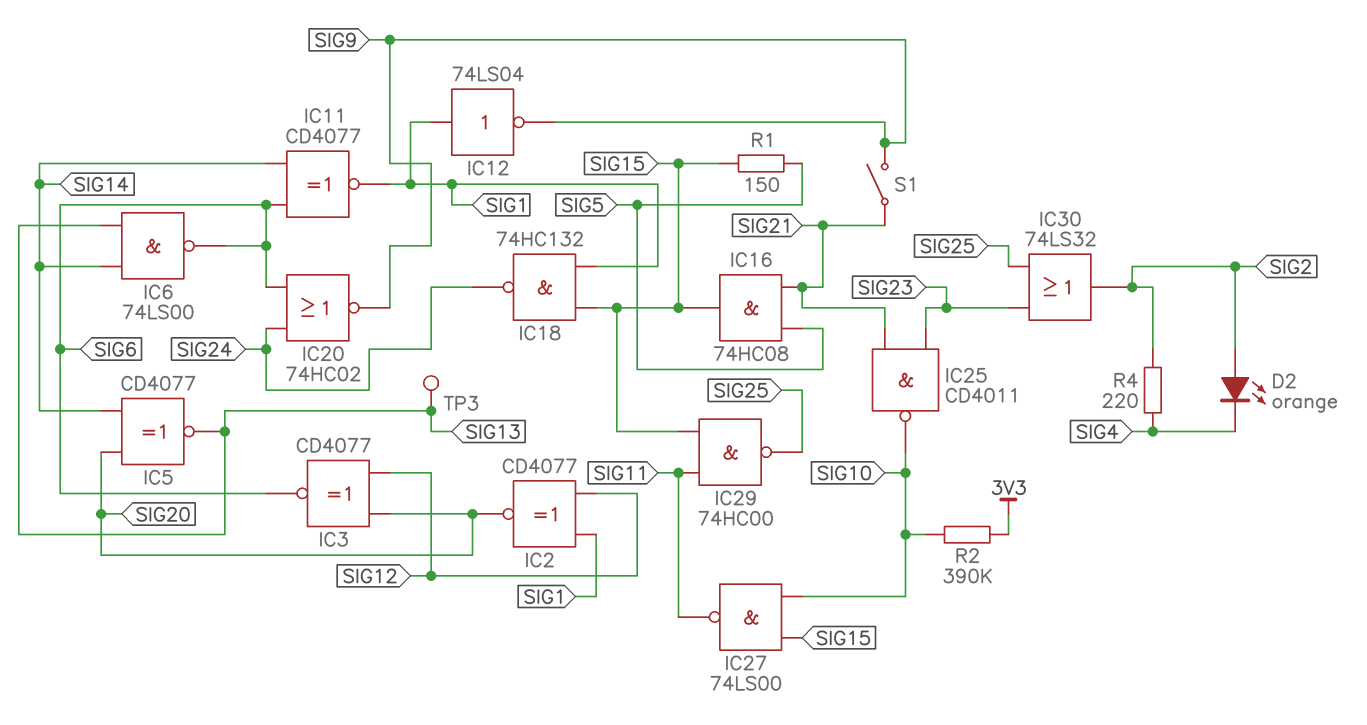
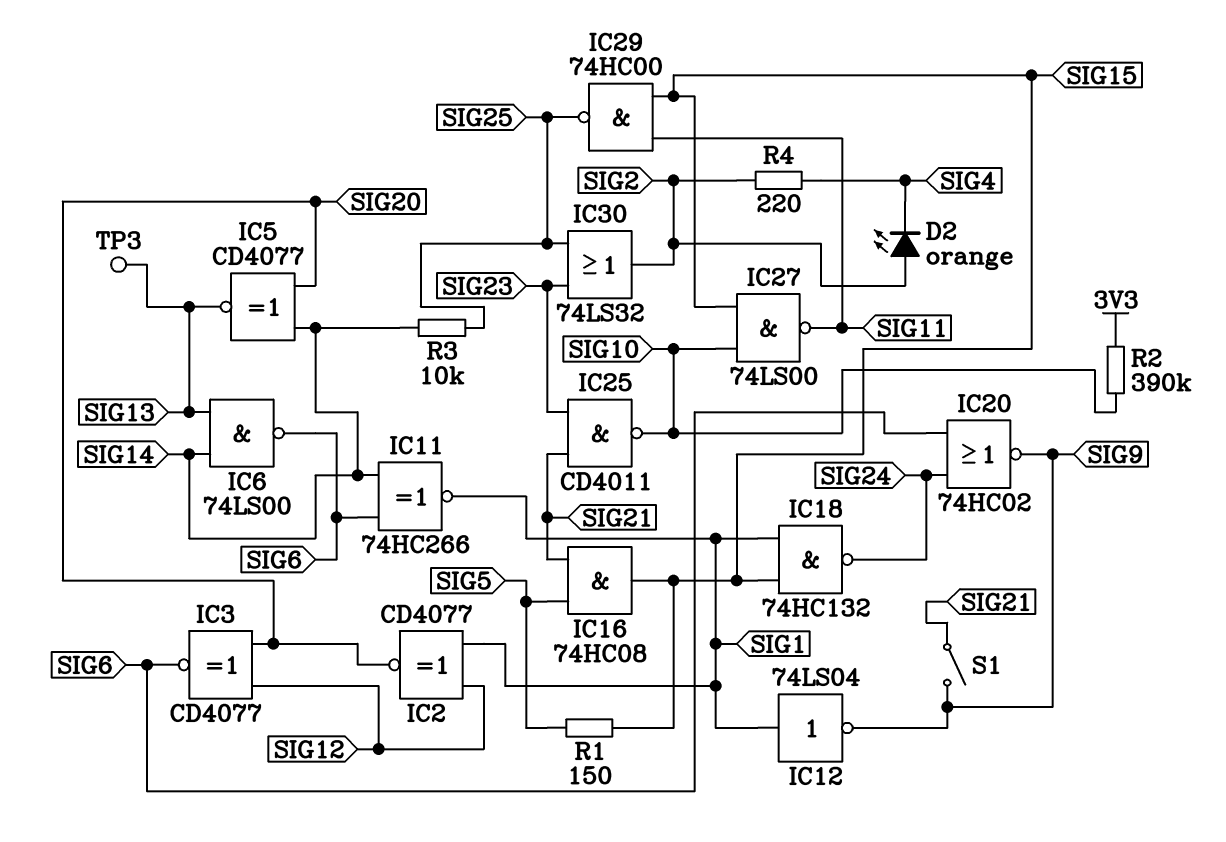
IC11: XNOR CD4077 (in SIG6, in SIG14, out SIG1) -> XNOR 74HC266 (in SIG6, in SIG14, out SIG1)
R3: none -> 10k (SIG14, SIG25)

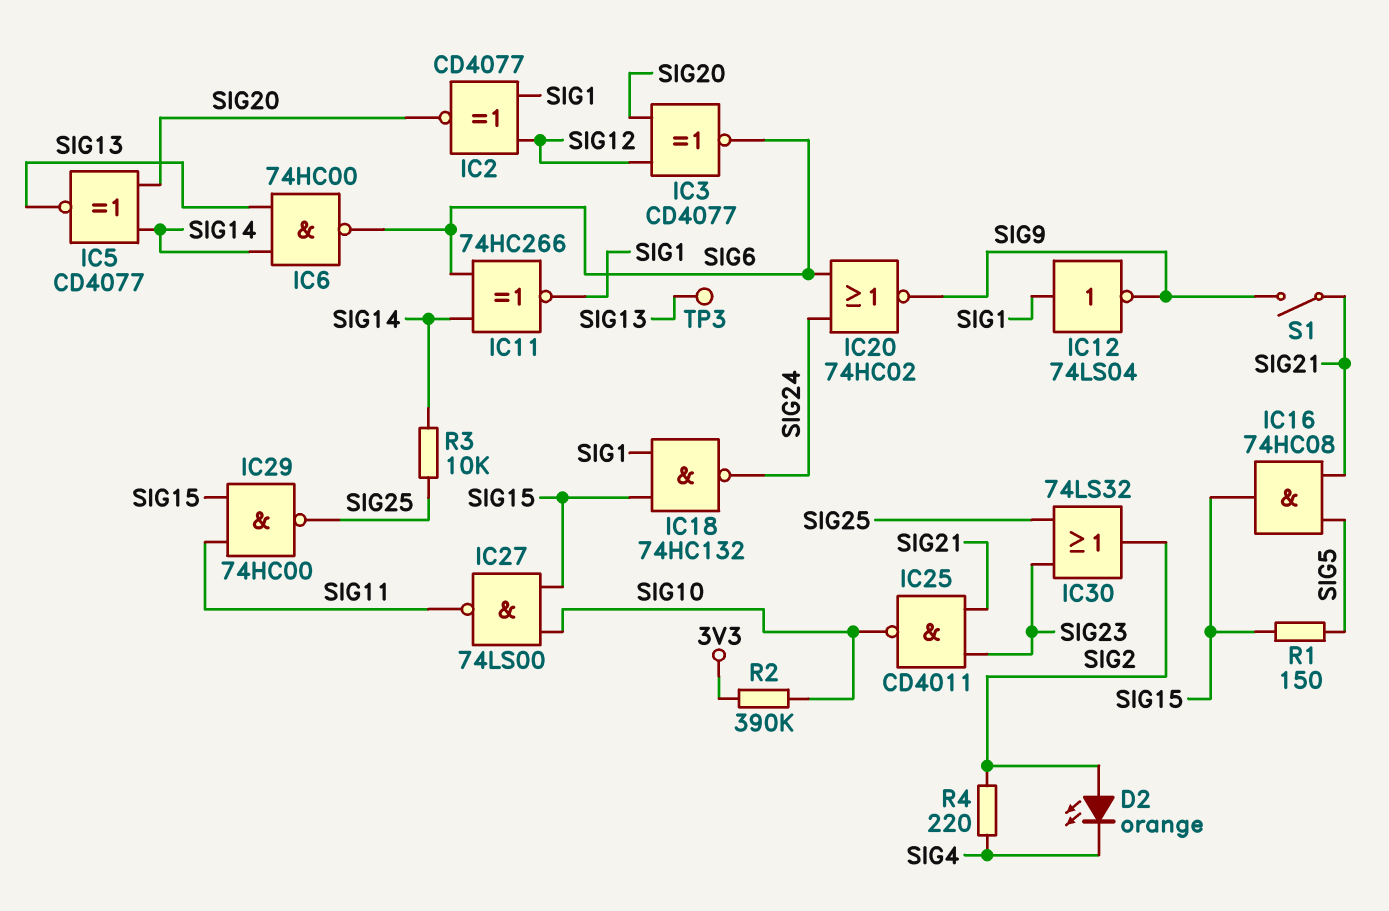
IC6: NAND 74LS00 (in SIG13, in SIG14, out SIG6) -> NAND 74HC00 (in SIG13, in SIG14, out SIG6)

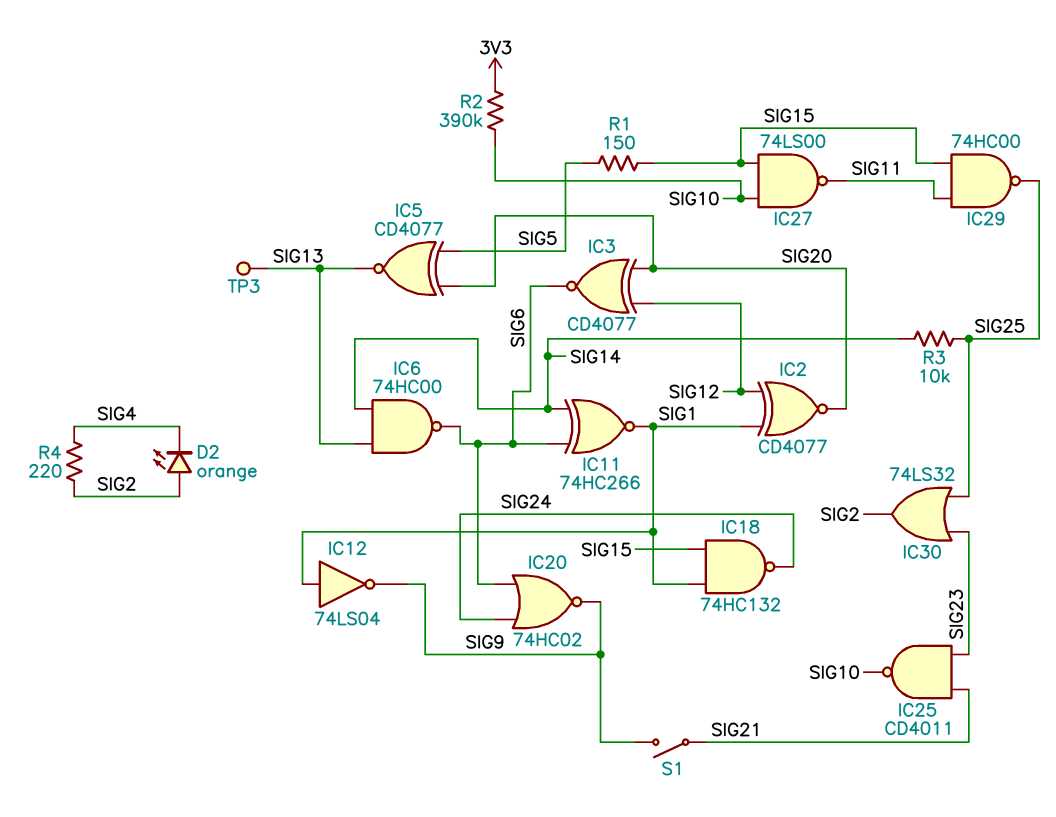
IC5: XNOR CD4077 (in SIG14, in SIG20, out SIG13) -> XNOR CD4077 (in SIG5, in SIG20, out SIG13)
IC16: AND 74HC08 (in SIG5, in SIG21, out SIG15) -> none

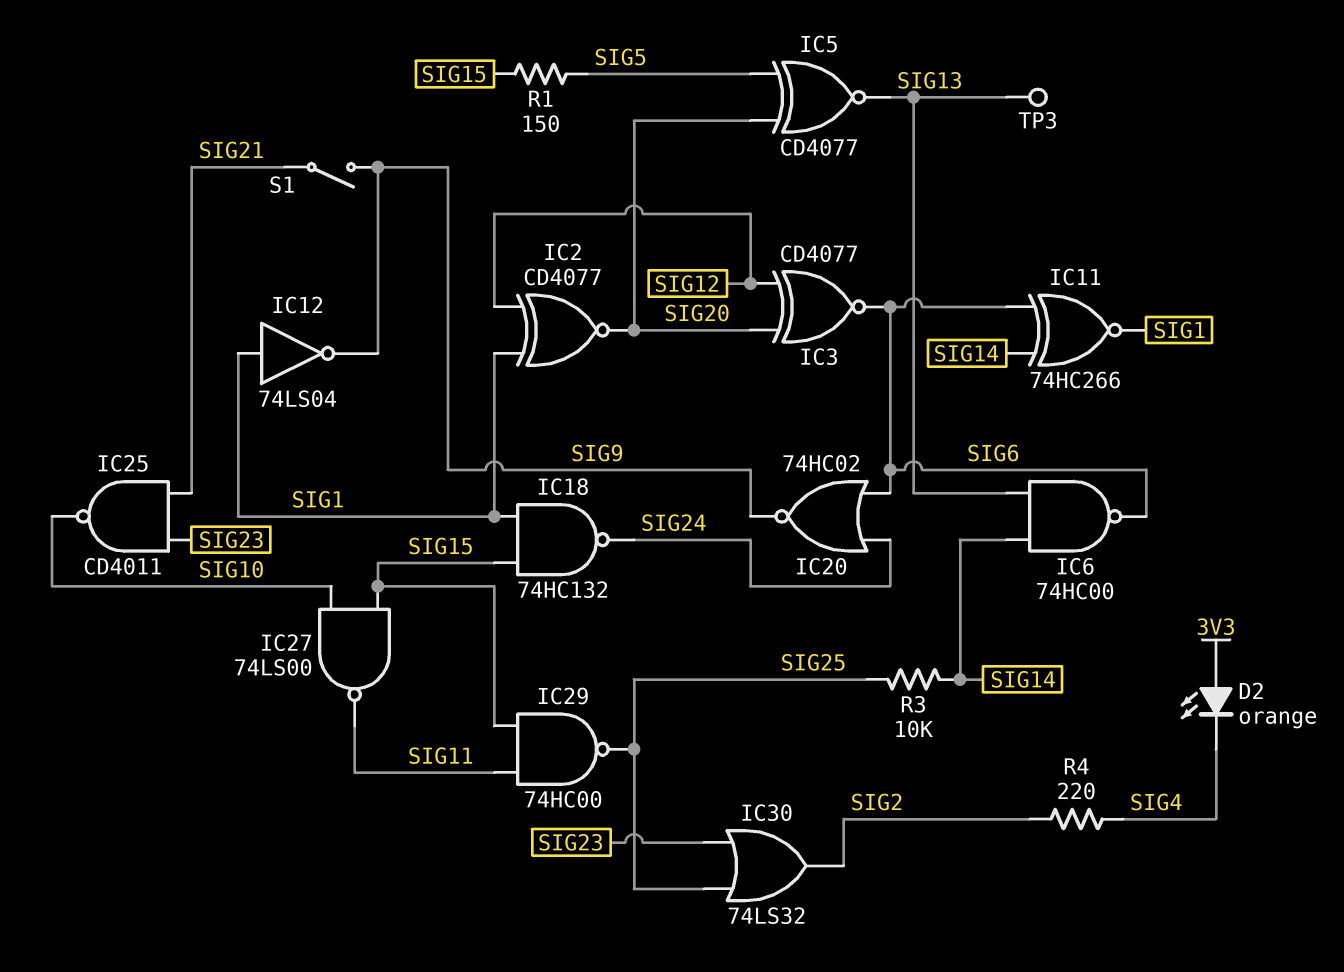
D2: LED orange (A SIG2, K SIG4) -> LED orange (A 3V3, K SIG4)
R2: 390k (3V3, SIG10) -> none

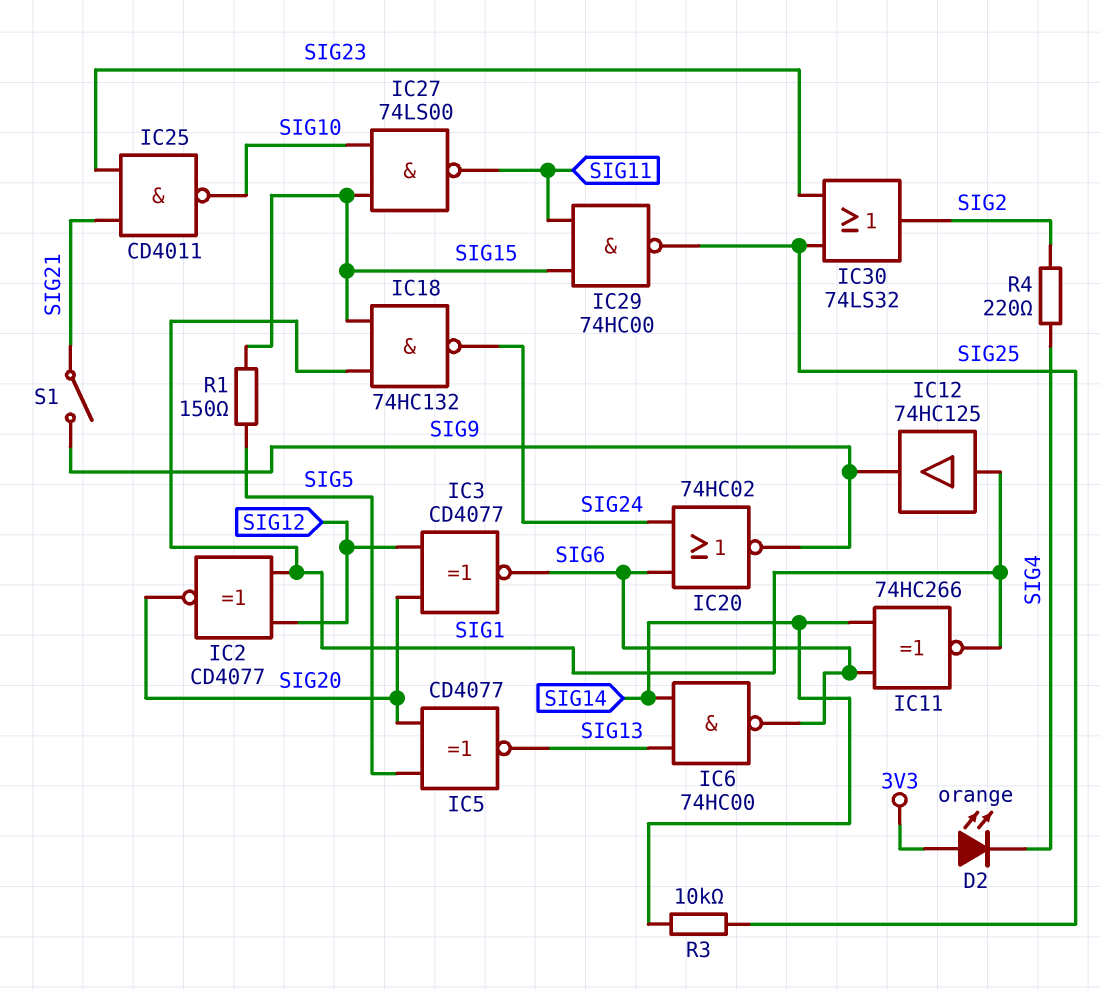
IC12: NOT 74LS04 (in SIG1, out SIG9) -> buffer 74HC125 (in SIG1, out SIG9)
TP3: test point (SIG13) -> none

